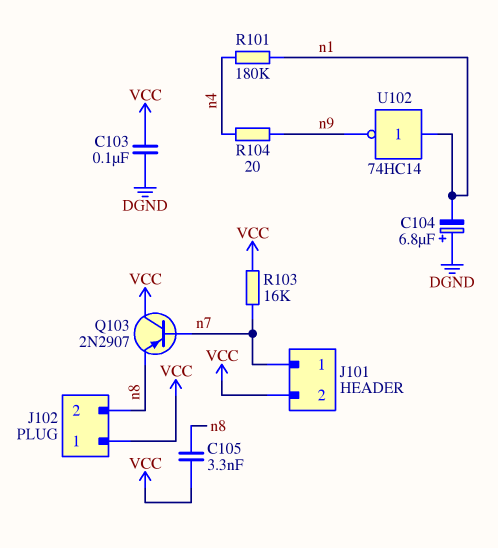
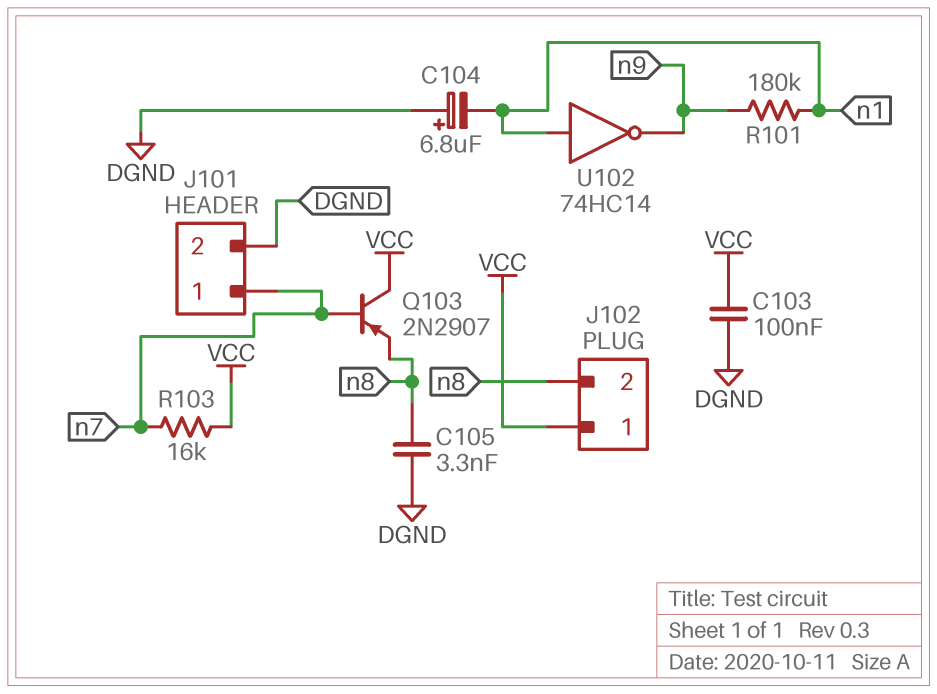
C105: 3.3nF (VCC, n8) -> 3.3nF (DGND, n8)
J101 pin 2: VCC -> DGND
R101: 180k (n1, n4) -> 180k (n1, n9)
R104: 20 (n4, n9) -> none

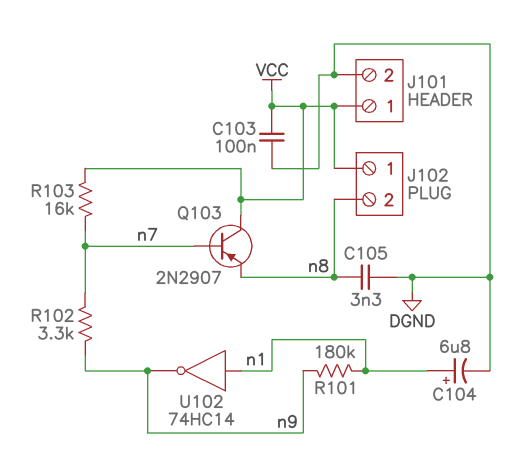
C104: 6.8uF (plus DGND, minus n1) -> 6.8uF (plus n1, minus DGND)
J101 pin 1: n7 -> VCC
R102: none -> 3.3k (n7, n9)

